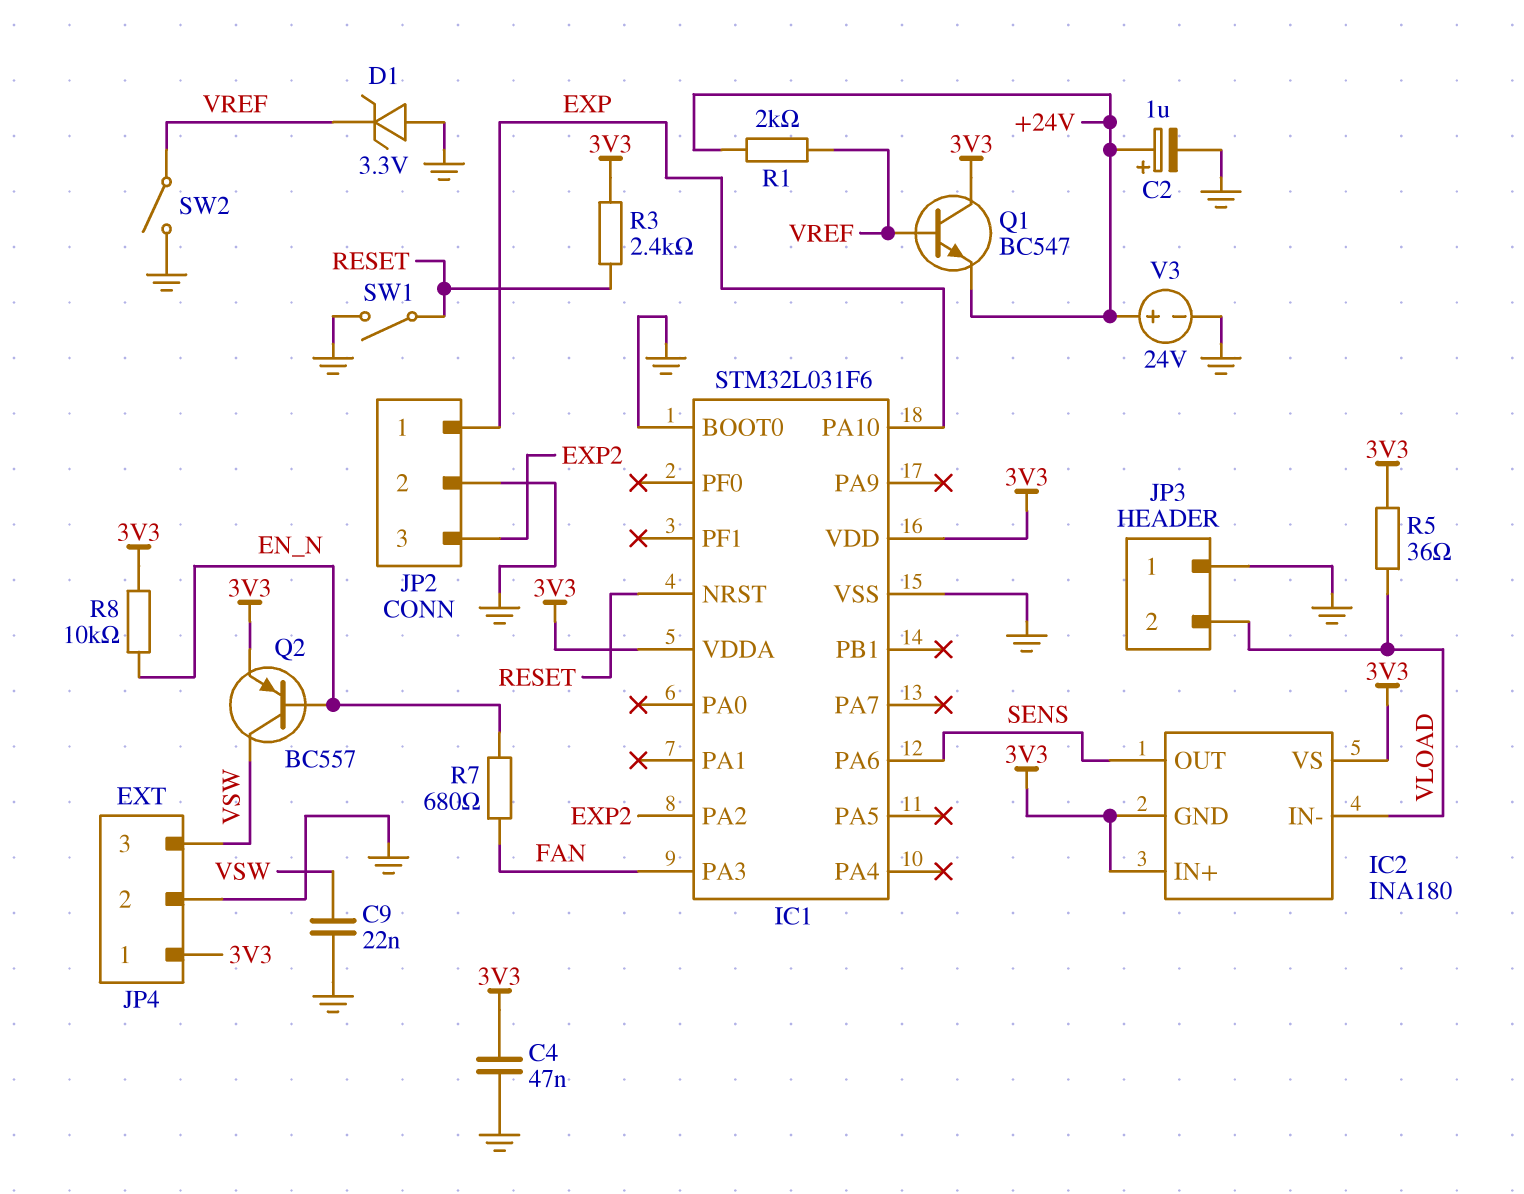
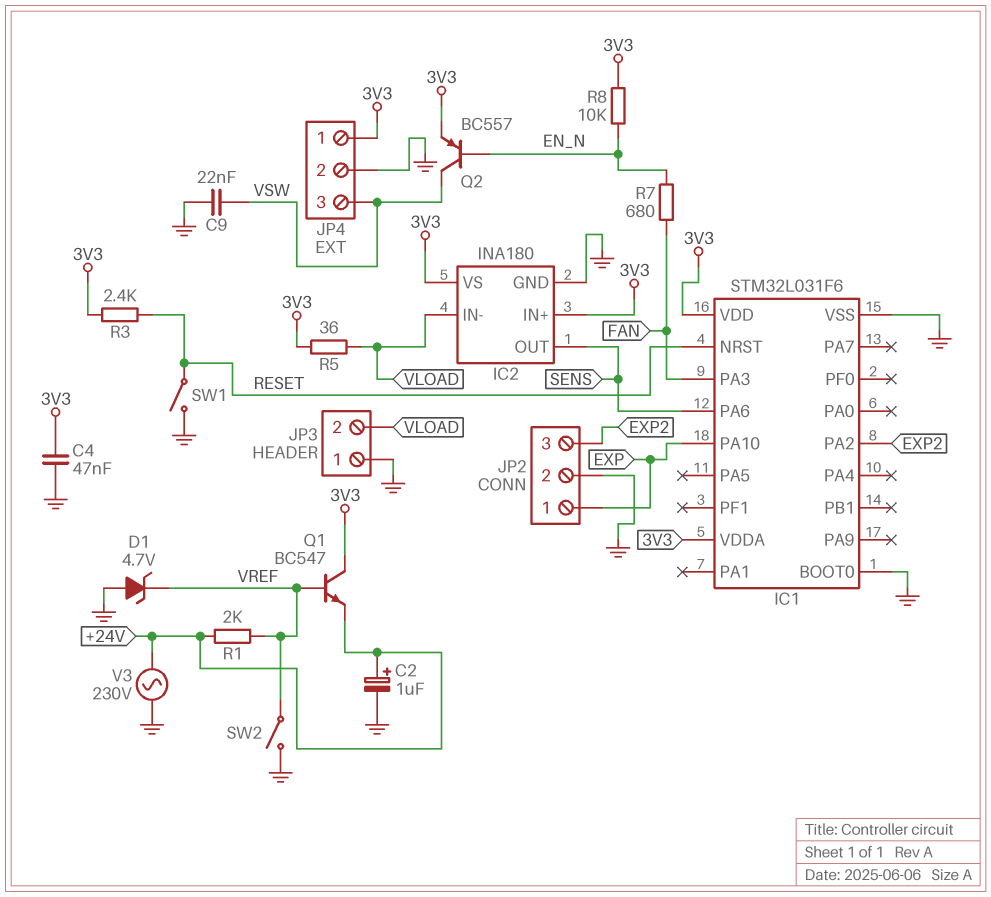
D1: zener 3.3V (A GND, K VREF) -> zener 4.7V (A GND, K VREF)
IC2 pin GND: 3V3 -> GND
V3: 24V (plus +24V, minus GND) -> AC 230V (+24V, GND)

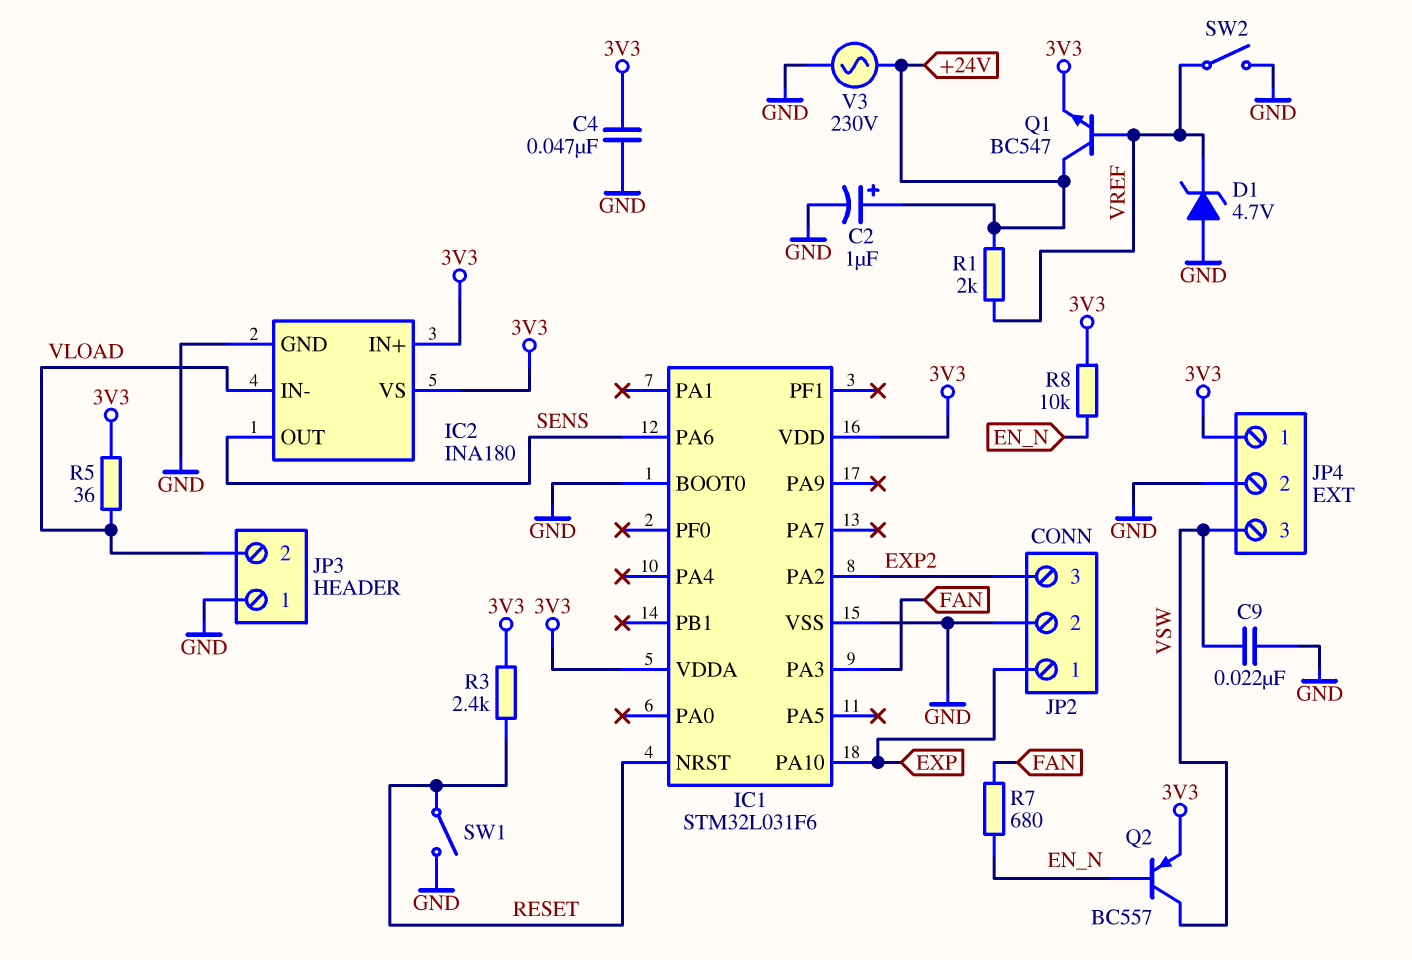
Q1: NPN BC547 (B VREF, C 3V3, E +24V) -> NPN BC547 (B VREF, C +24V, E 3V3)

